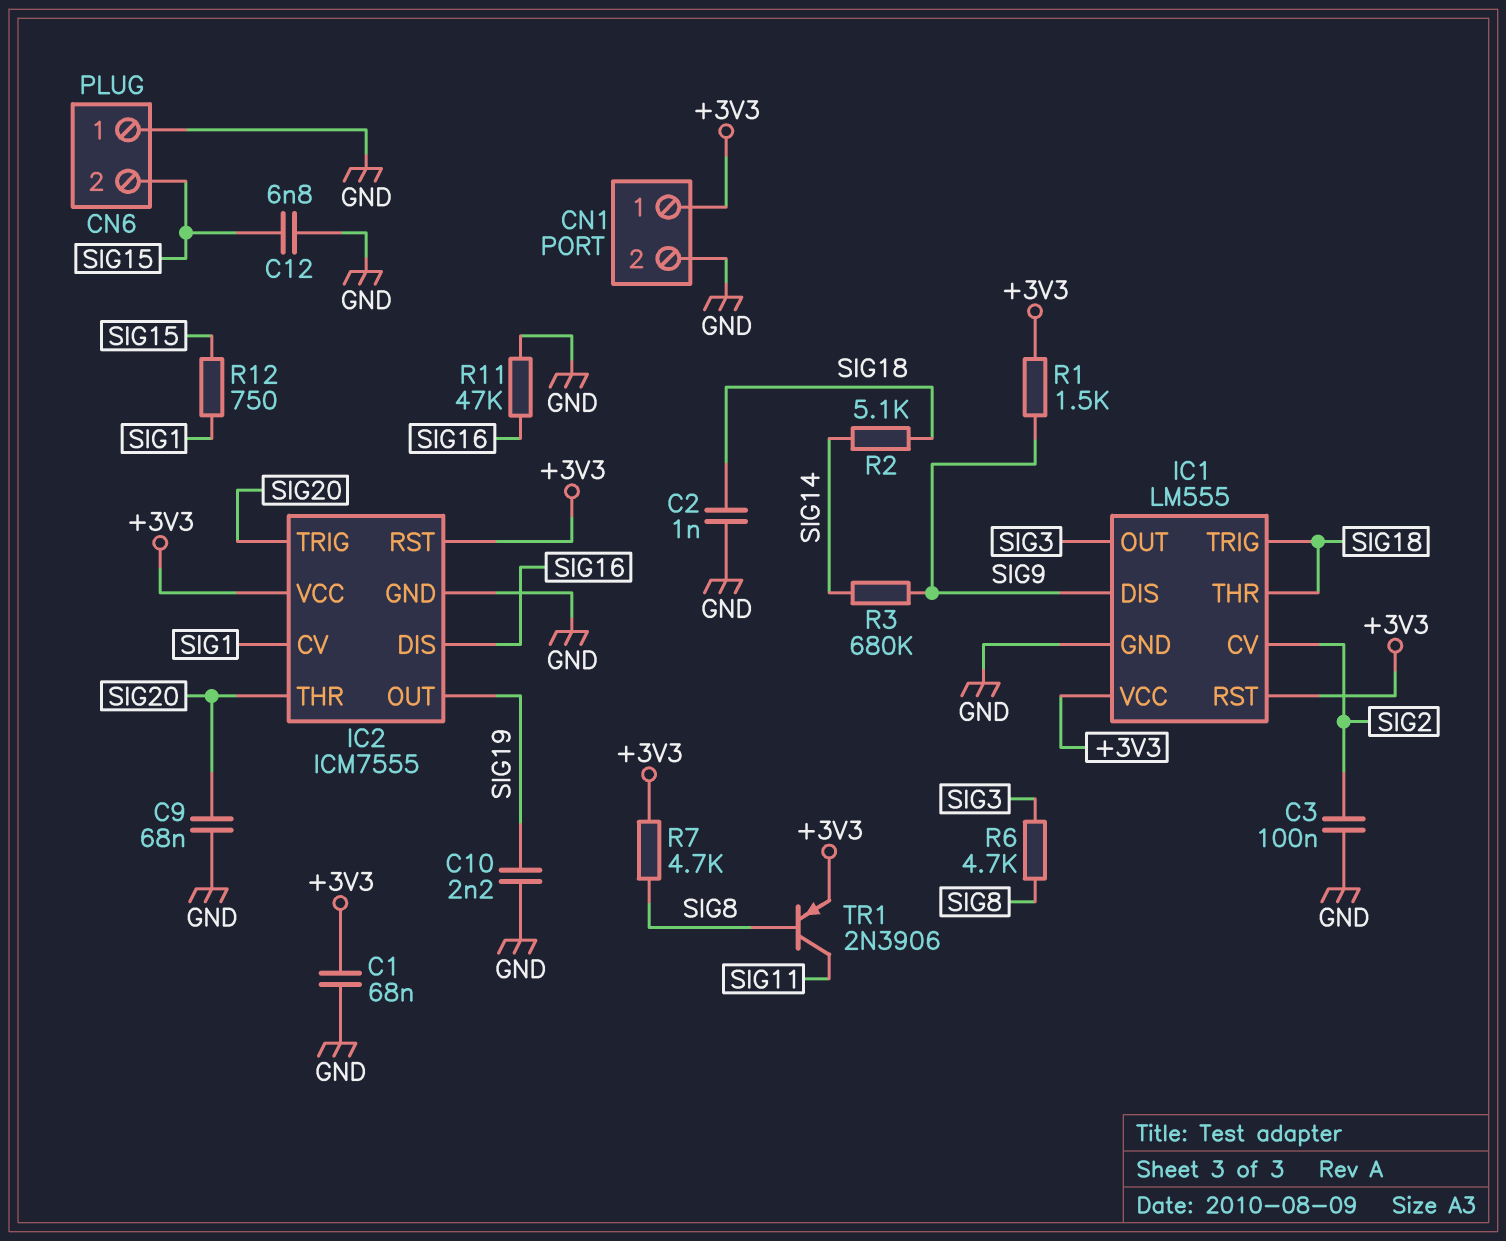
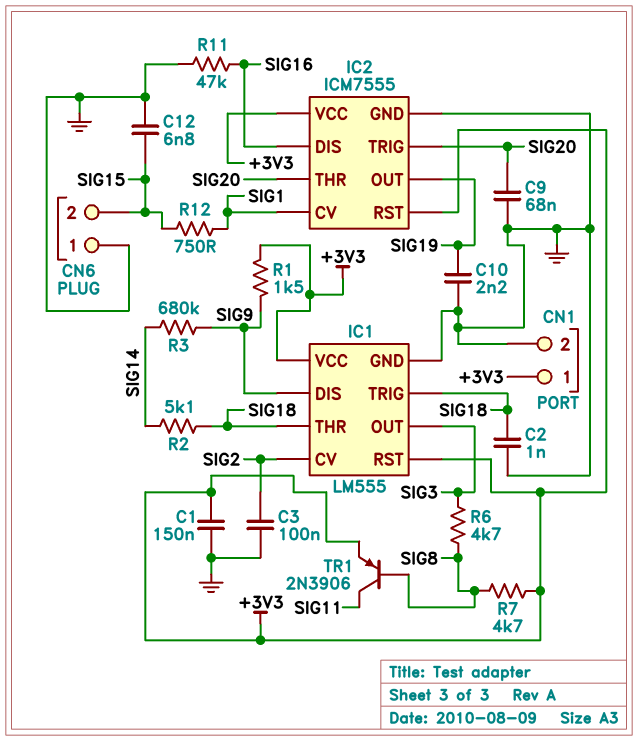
C1: 68nF (+3V3, GND) -> 150nF (+3V3, GND)

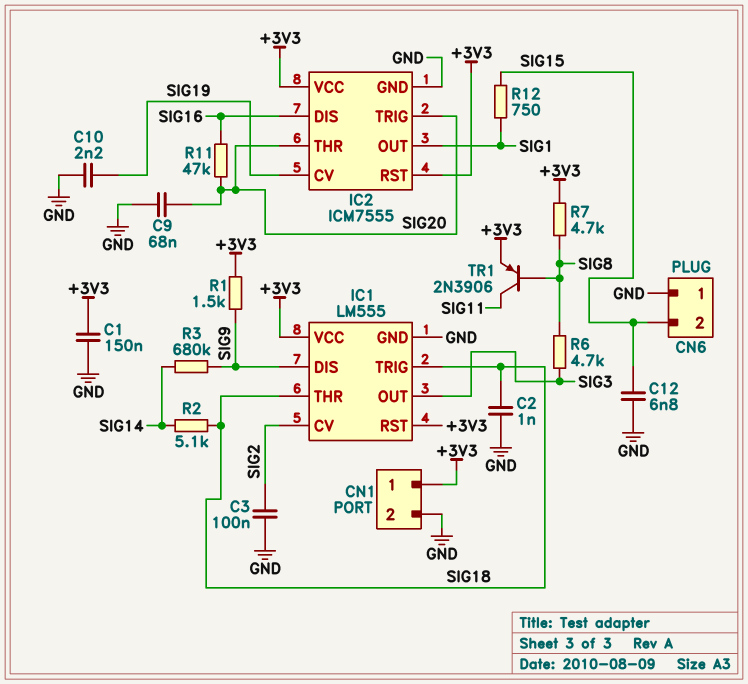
IC2 pin CV: SIG1 -> SIG19
IC2 pin OUT: SIG19 -> SIG1
R11: 47k (GND, SIG16) -> 47k (SIG16, SIG20)

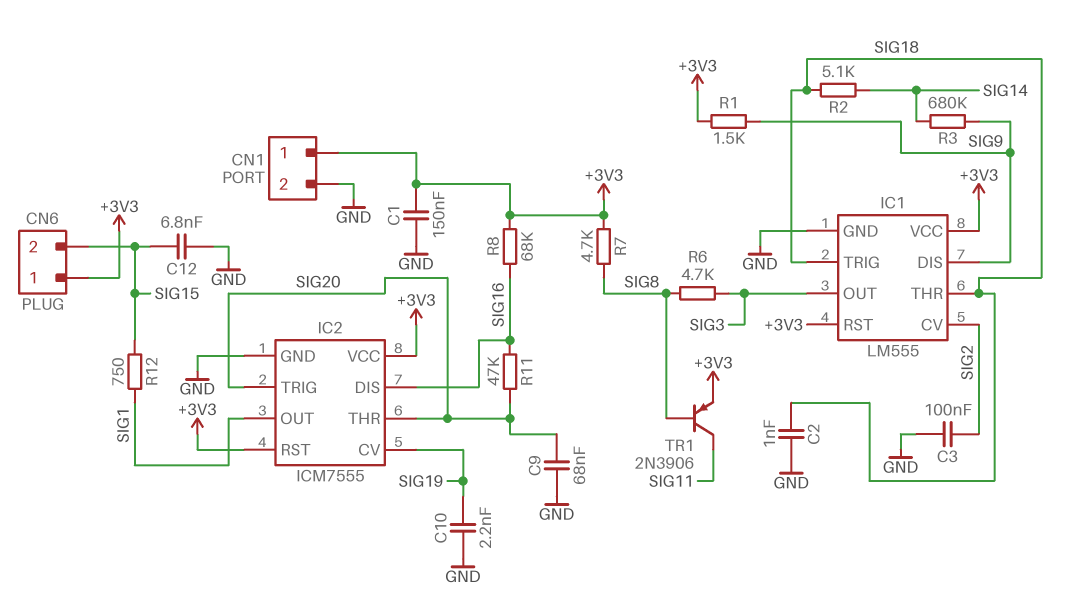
CN6 pin 1: GND -> +3V3
R8: none -> 68k (+3V3, SIG16)

